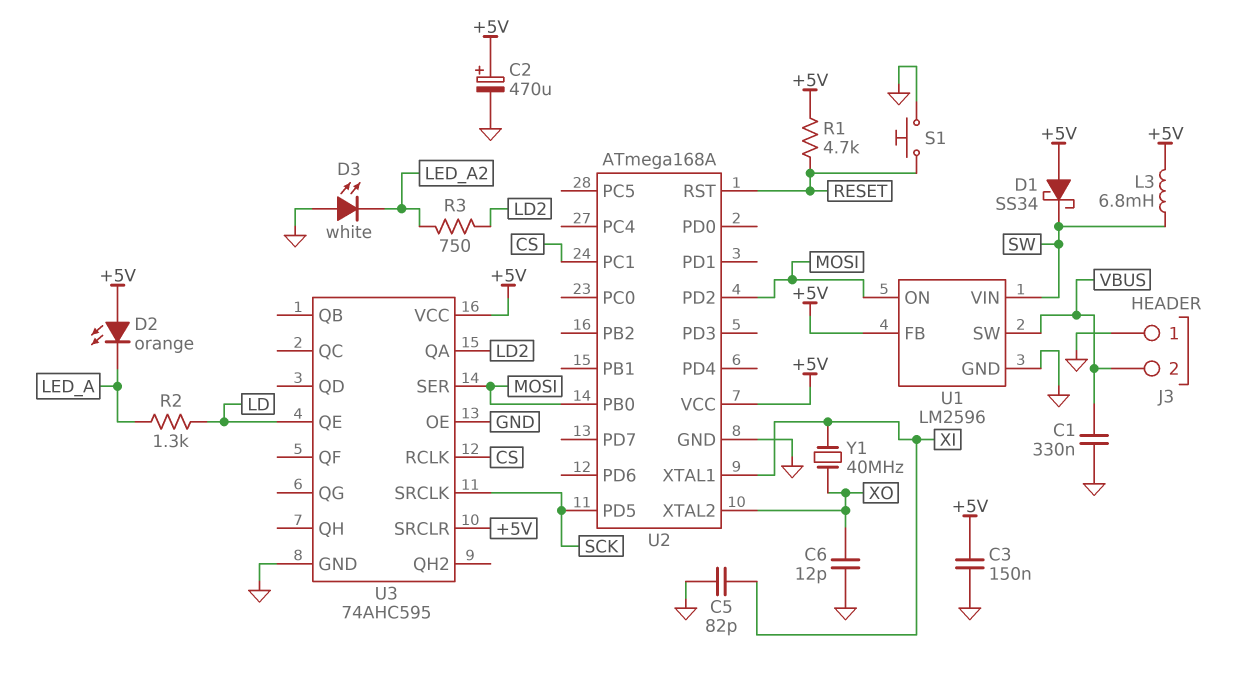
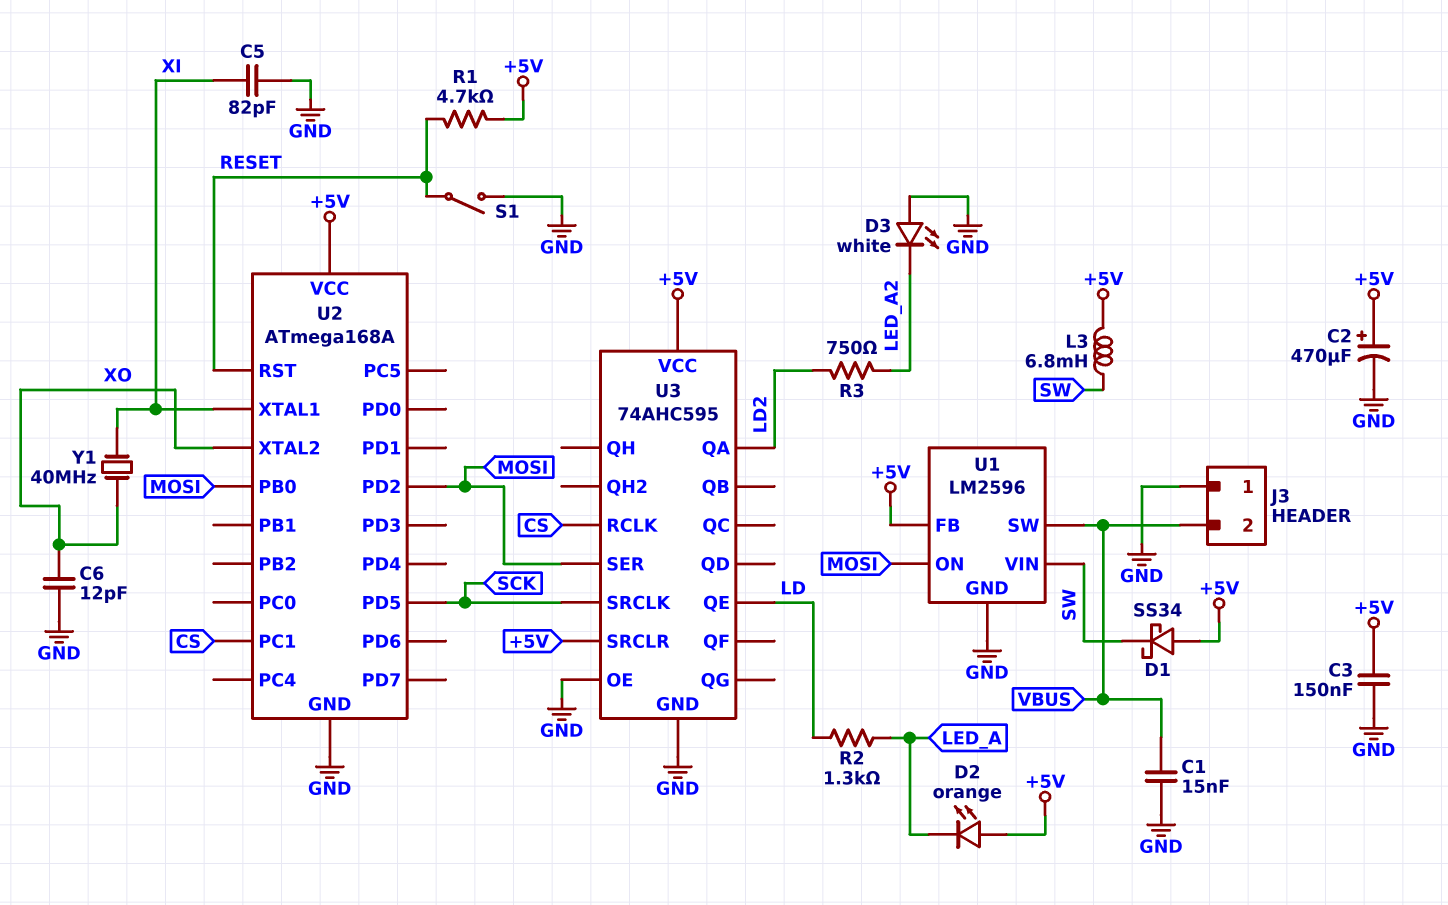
C1: 330nF (GND, VBUS) -> 15nF (GND, VBUS)
S1: button (GND, RESET) -> switch (GND, RESET)

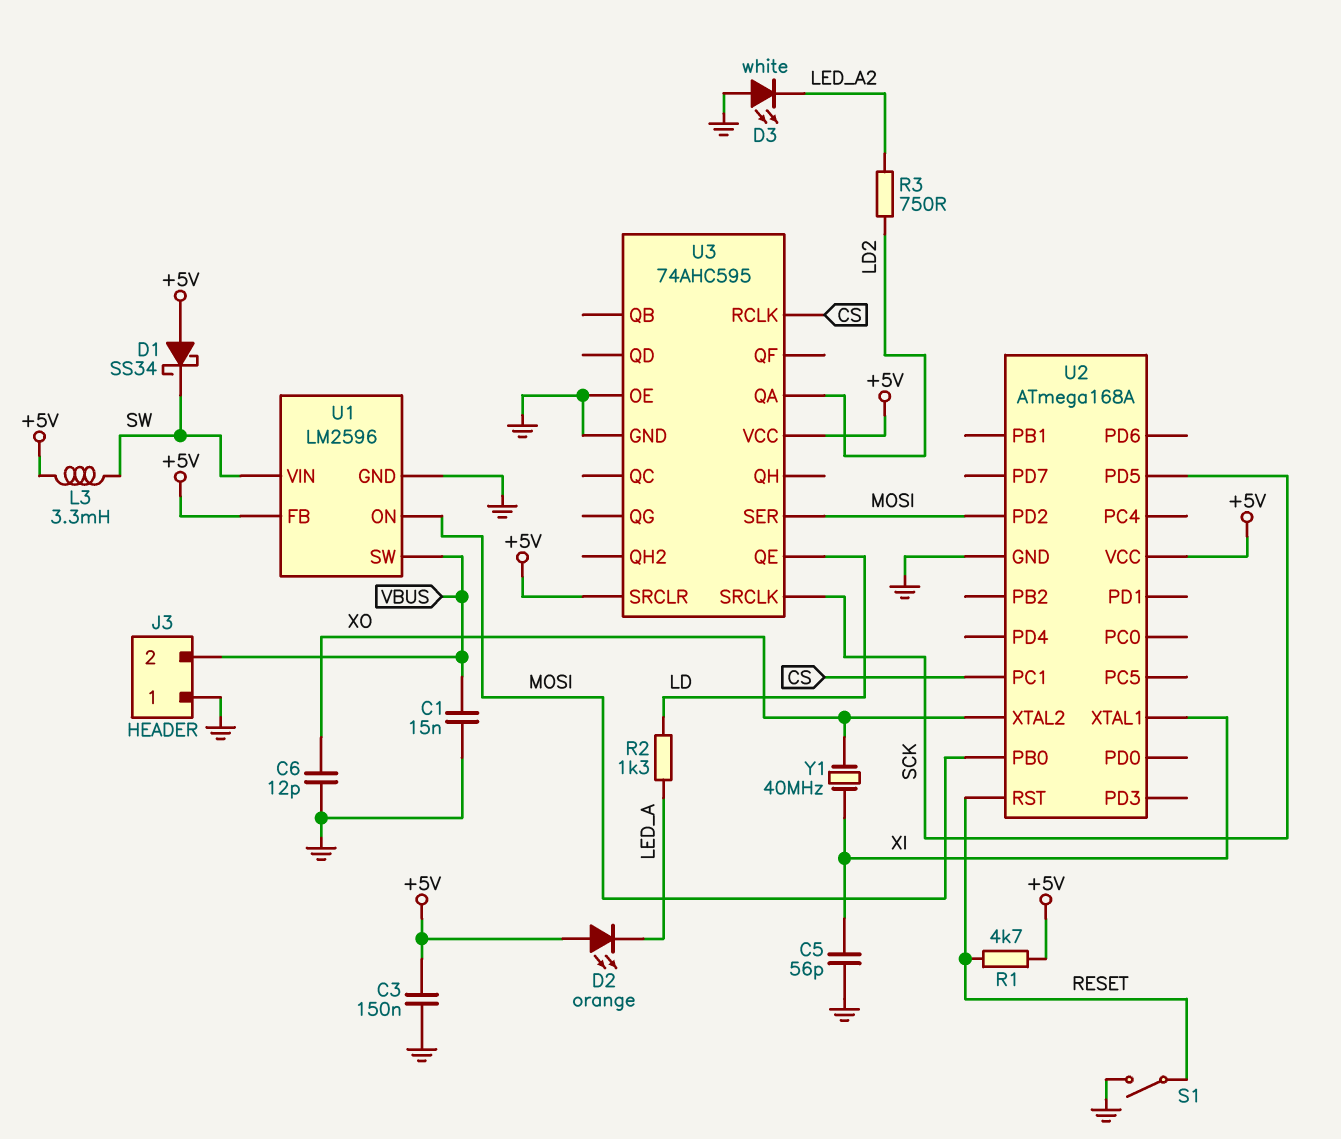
C2: 470uF (plus +5V, minus GND) -> none
C5: 82pF (GND, XI) -> 56pF (GND, XI)
L3: 6.8mH (+5V, SW) -> 3.3mH (+5V, SW)

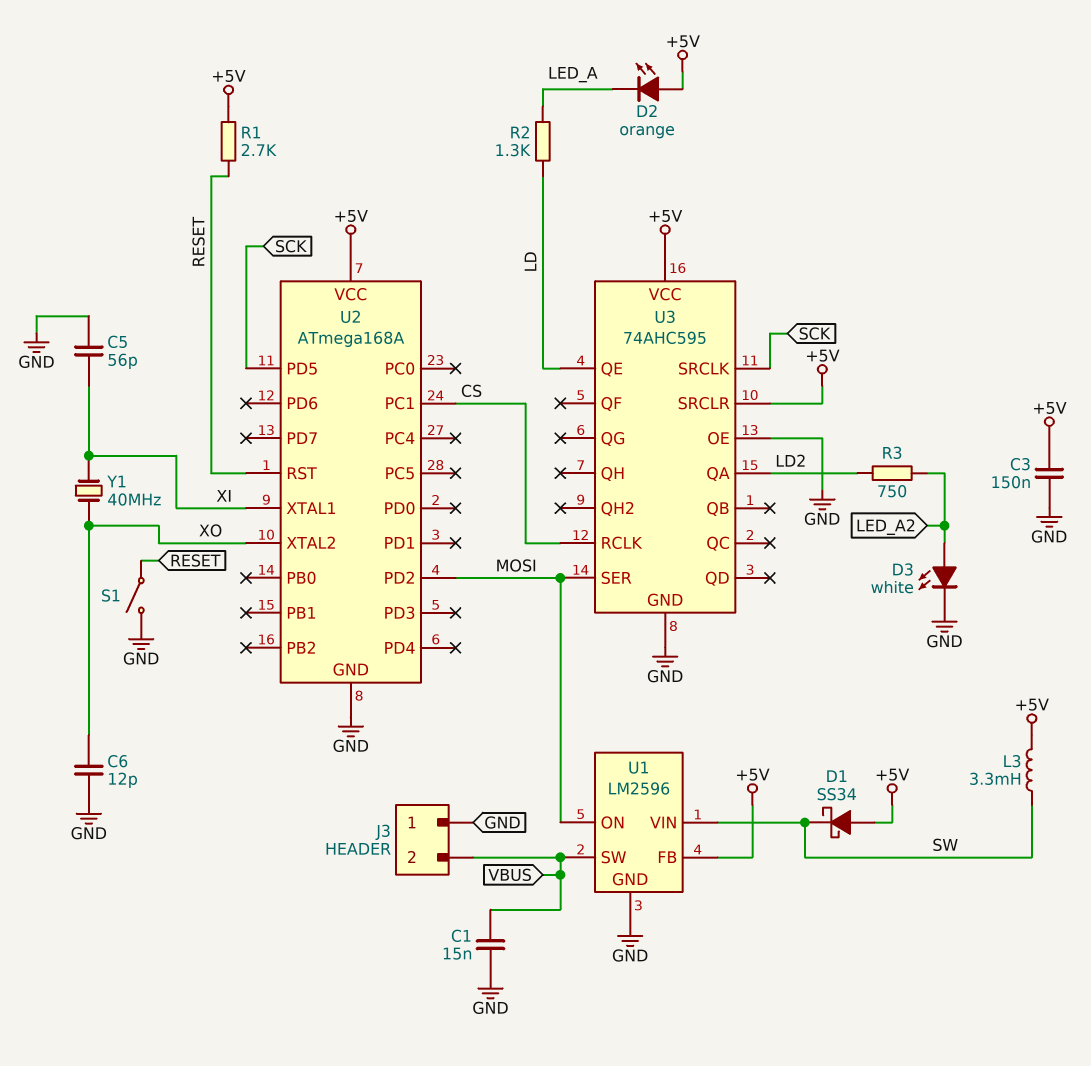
D3: LED white (A GND, K LED_A2) -> LED white (A LED_A2, K GND)
R1: 4.7k (+5V, RESET) -> 2.7k (+5V, RESET)
U2 pin PB0: MOSI -> none

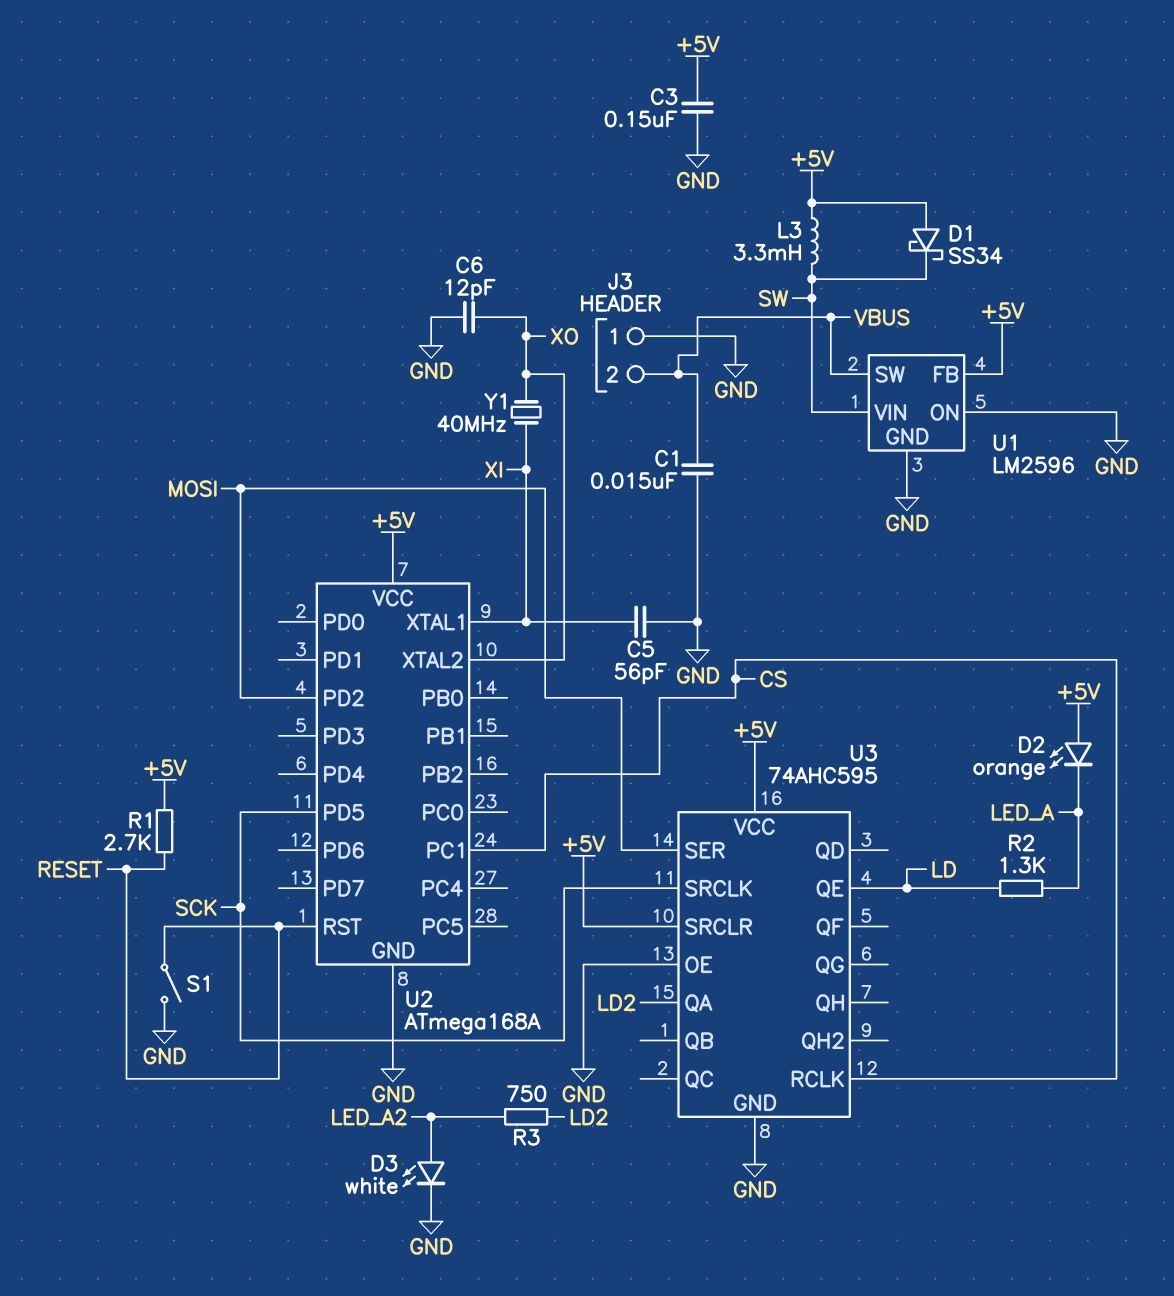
U1 pin ON: MOSI -> GND

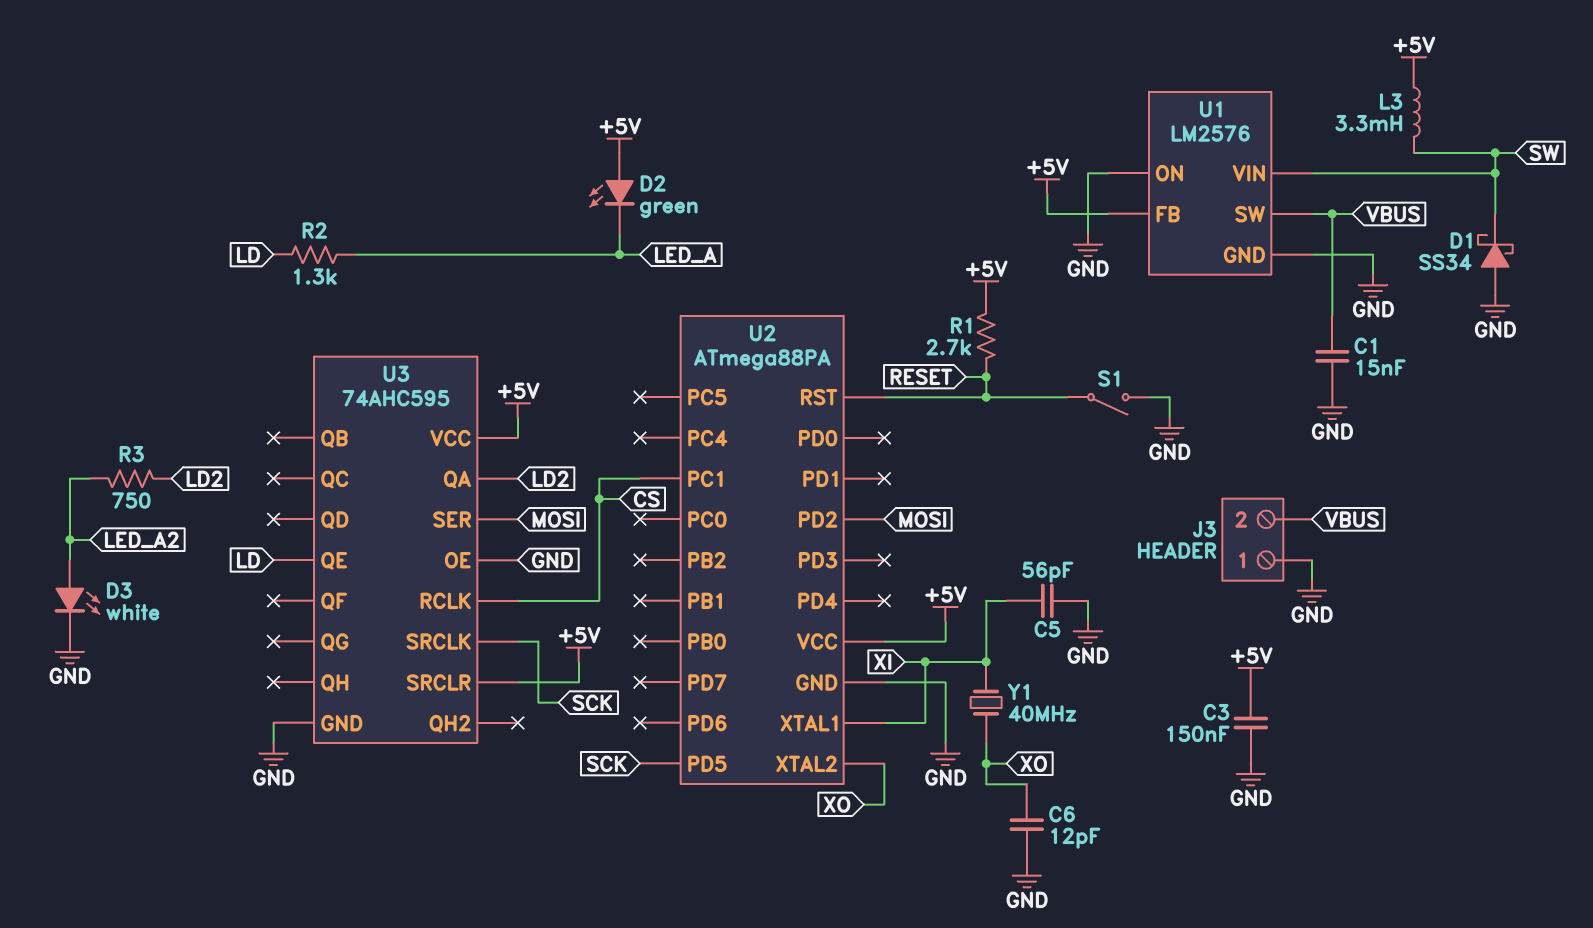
D1: schottky SS34 (A +5V, K SW) -> schottky SS34 (A GND, K SW)
D2: LED orange (A +5V, K LED_A) -> LED green (A +5V, K LED_A)
U1: LM2596 -> LM2576
U2: ATmega168A -> ATmega88PA

